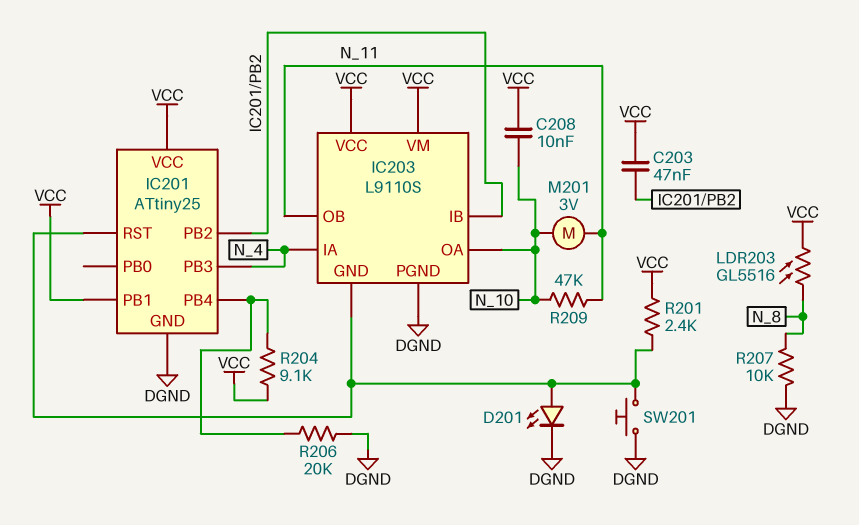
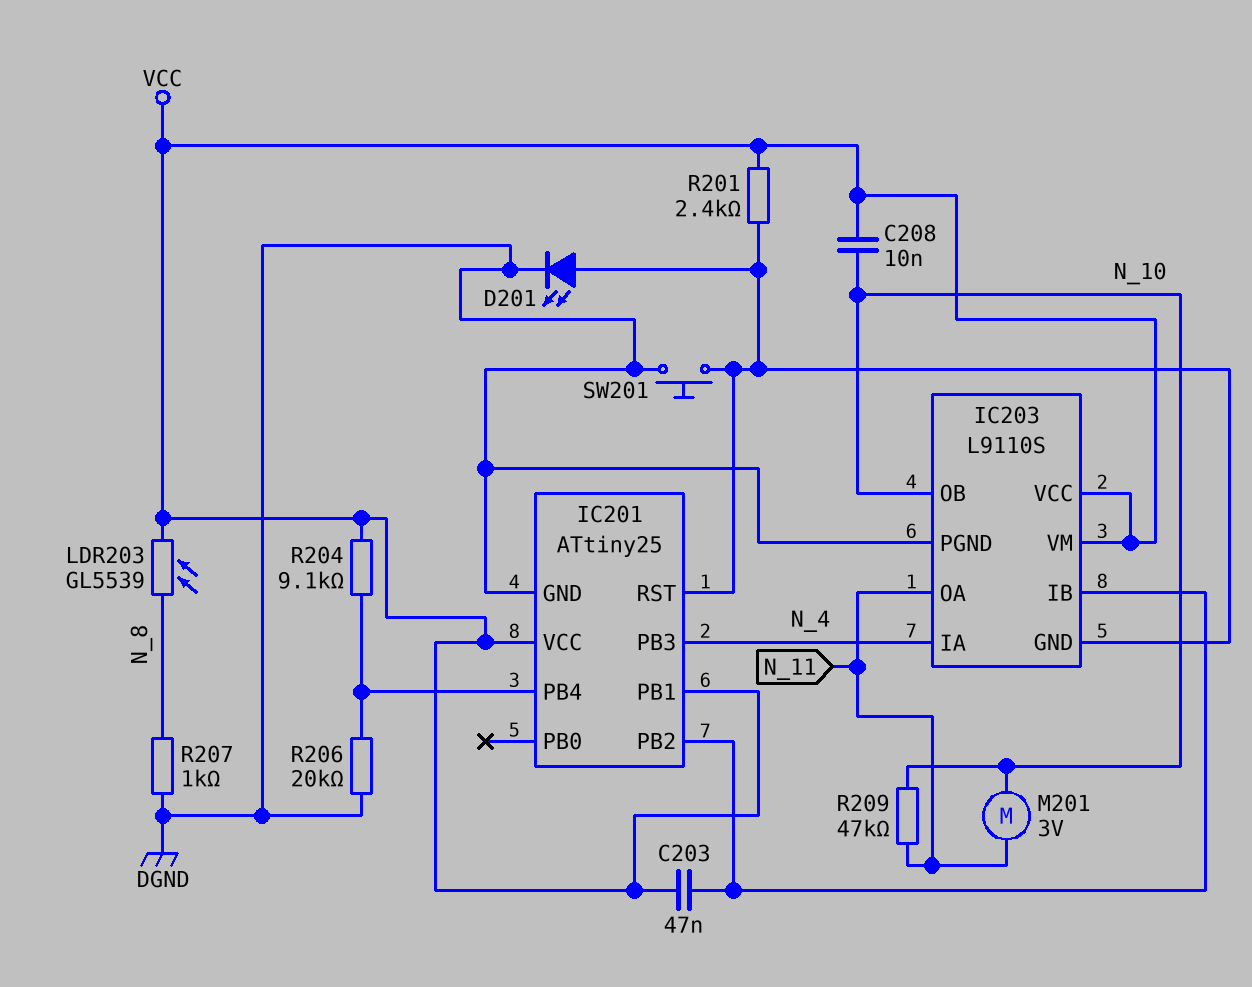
IC203 pin OA: N_10 -> N_11
IC203 pin OB: N_11 -> N_10
LDR203: GL5516 (N_8, VCC) -> GL5539 (N_8, VCC)
R207: 10k (DGND, N_8) -> 1k (DGND, N_8)

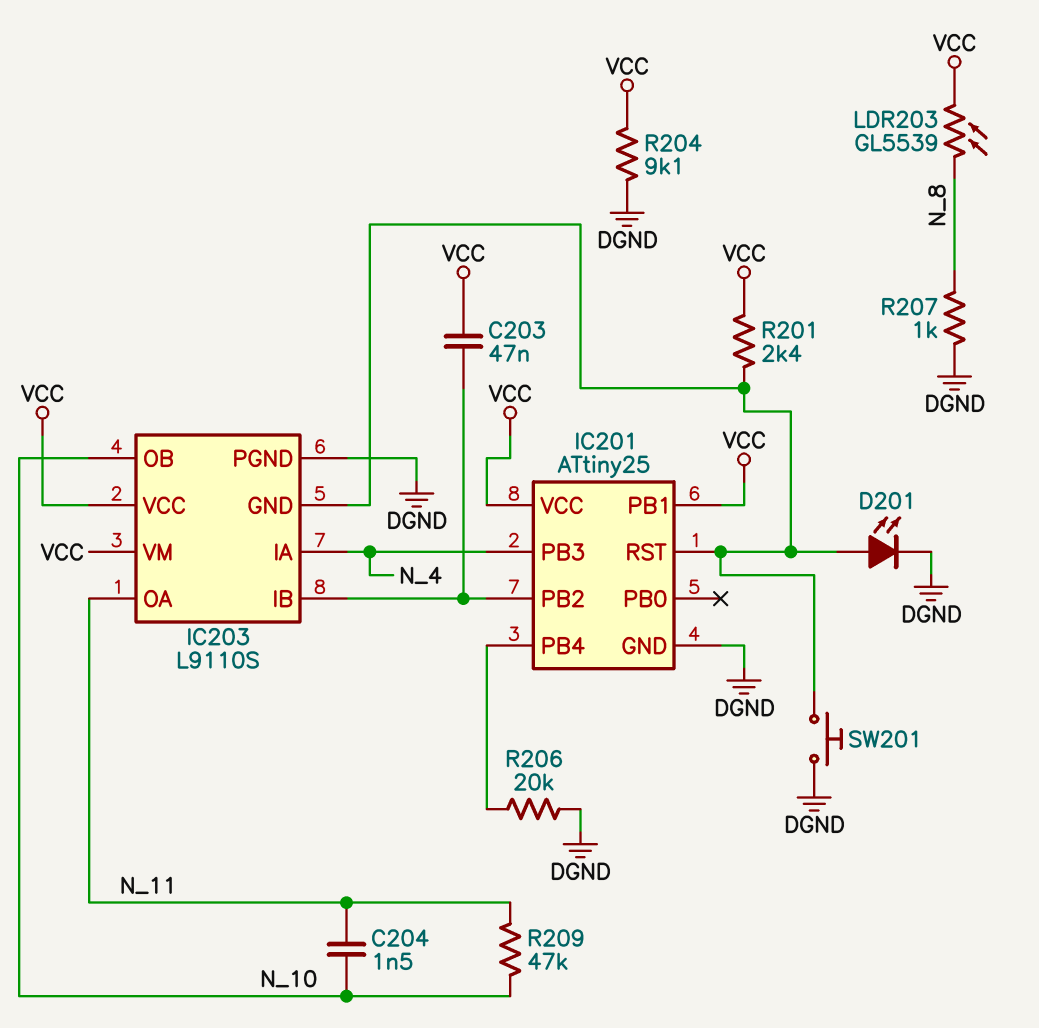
C204: none -> 1.5nF (N_10, N_11)
C208: 10nF (N_10, VCC) -> none
M201: motor 3V (N_10, N_11) -> none
R204: 9.1k (IC201/PB4, VCC) -> 9.1k (DGND, VCC)

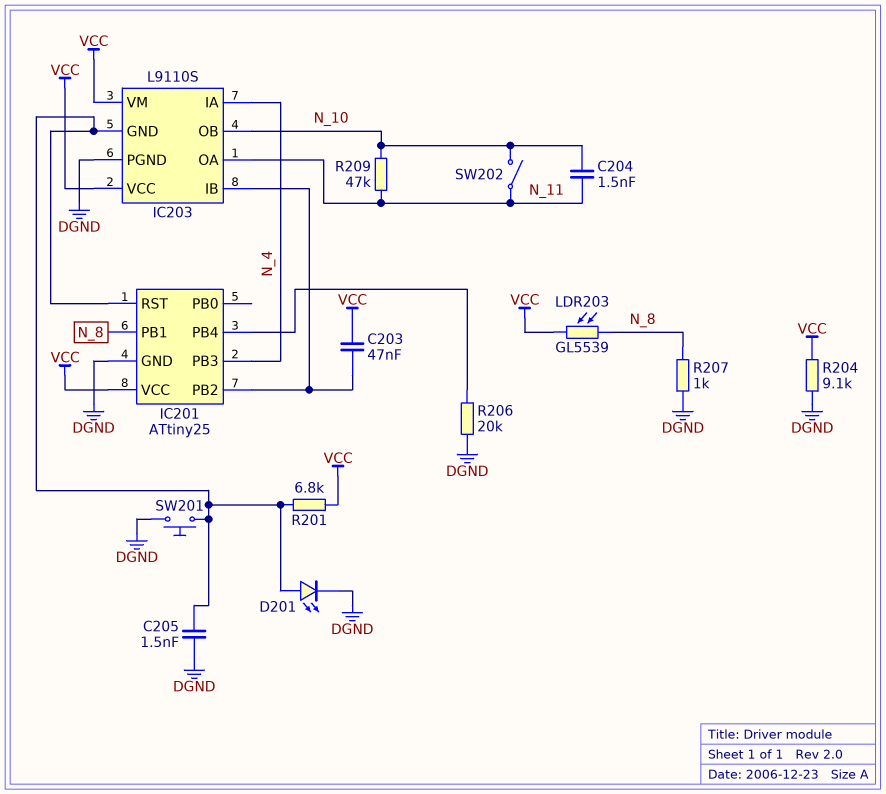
C205: none -> 1.5nF (DGND, IC201/RST)
IC201 pin PB1: VCC -> N_8
R201: 2.4k (IC201/RST, VCC) -> 6.8k (IC201/RST, VCC)
SW202: none -> switch (N_10, N_11)

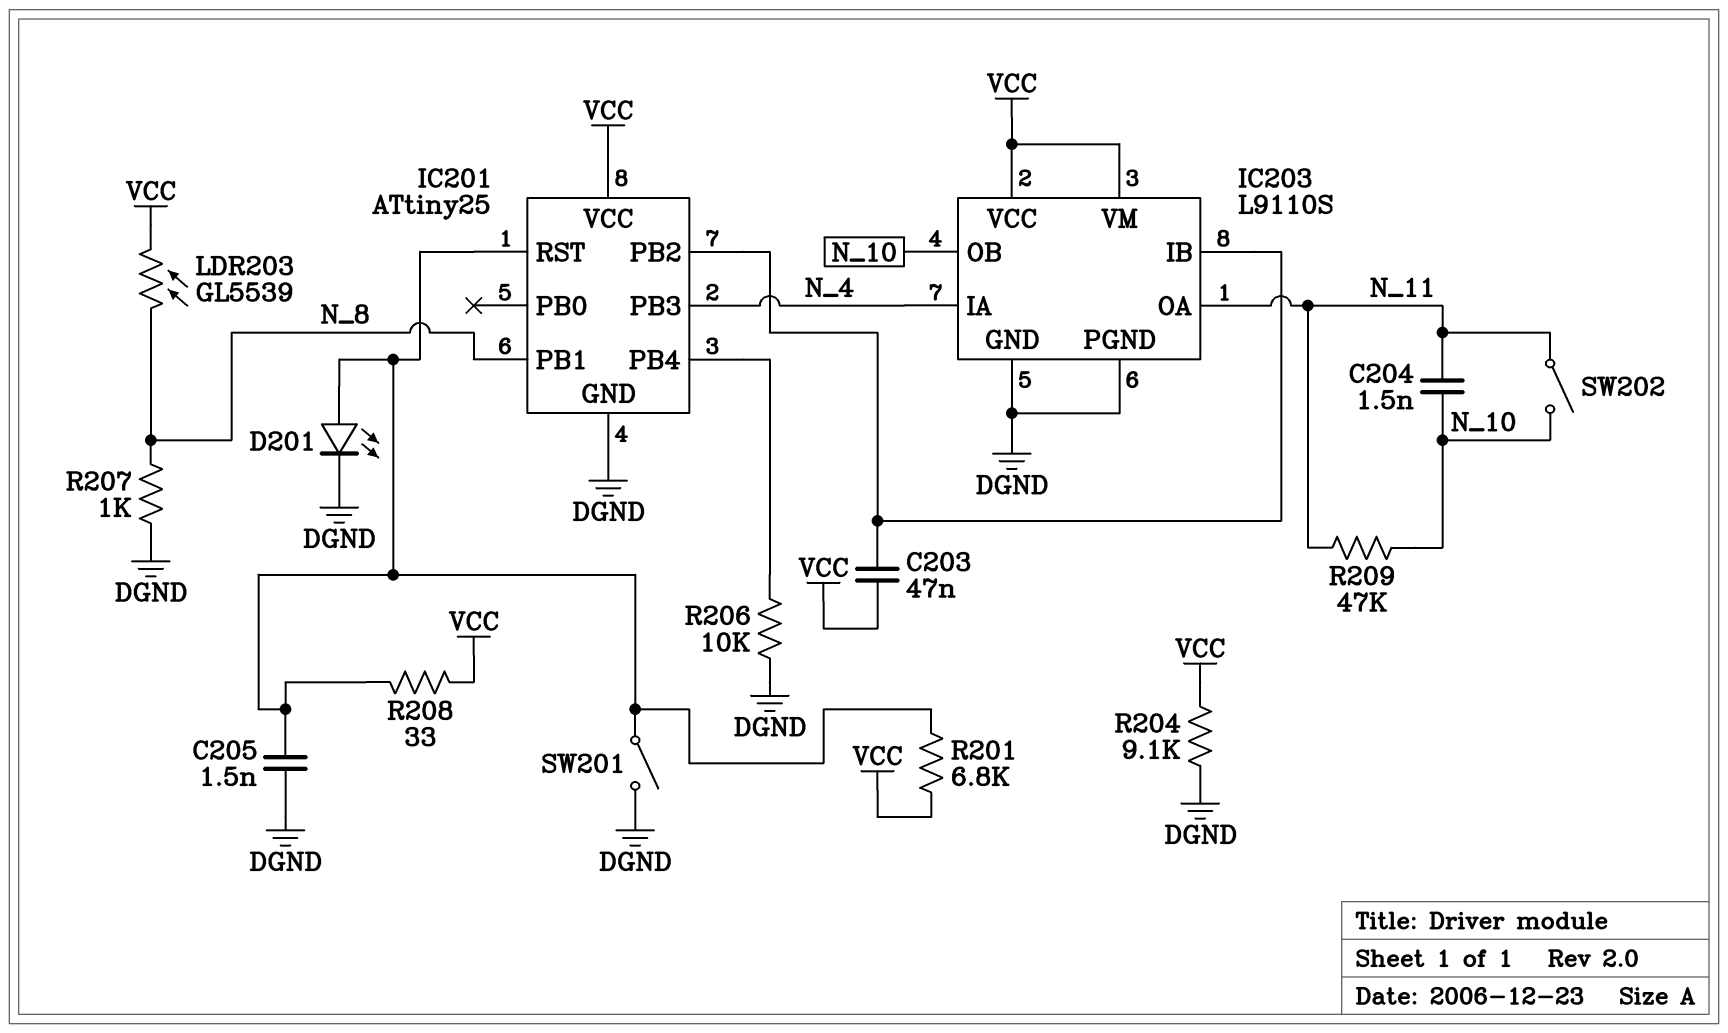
IC203 pin GND: IC201/RST -> DGND
R206: 20k (DGND, IC201/PB4) -> 10k (DGND, IC201/PB4)
R208: none -> 33 (IC201/RST, VCC)
SW201: button (DGND, IC201/RST) -> switch (DGND, IC201/RST)

